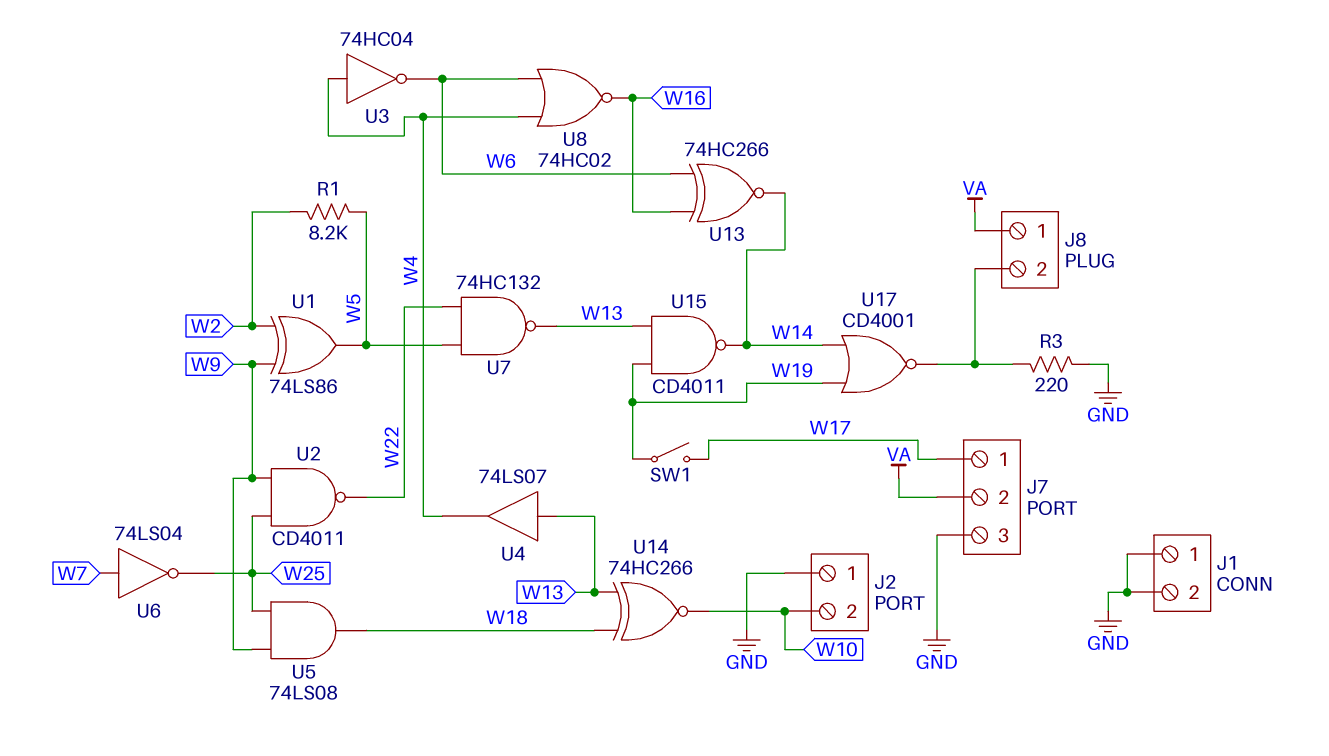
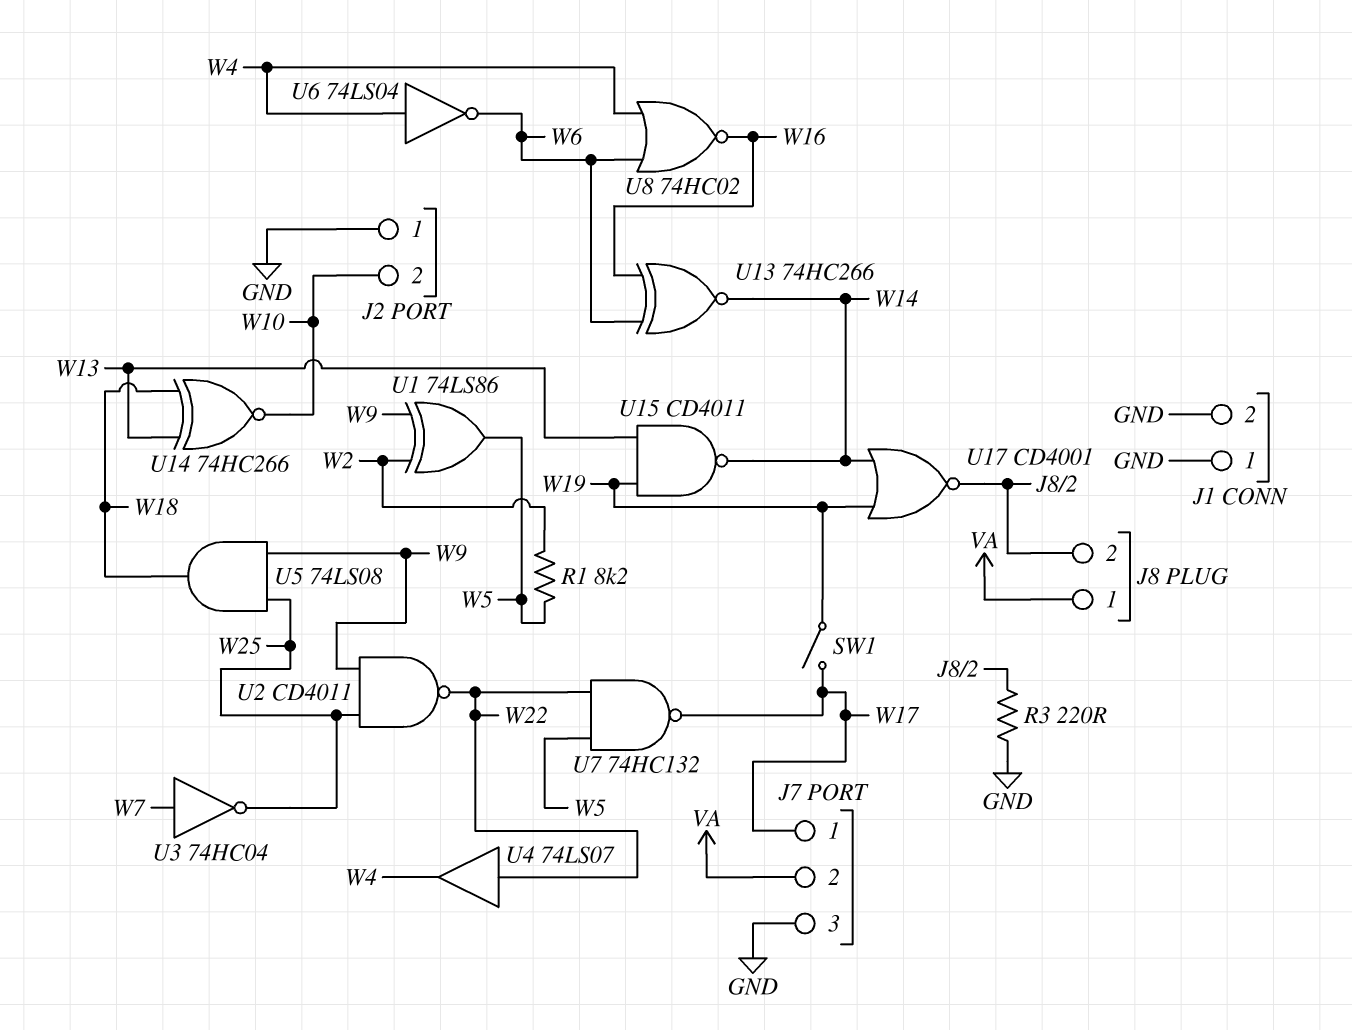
U3: NOT 74HC04 (in W4, out W6) -> NOT 74HC04 (in W7, out W25)
U4: buffer 74LS07 (in W13, out W4) -> buffer 74LS07 (in W22, out W4)
U6: NOT 74LS04 (in W7, out W25) -> NOT 74LS04 (in W4, out W6)
U7: NAND 74HC132 (in W5, in W22, out W13) -> NAND 74HC132 (in W5, in W22, out W17)

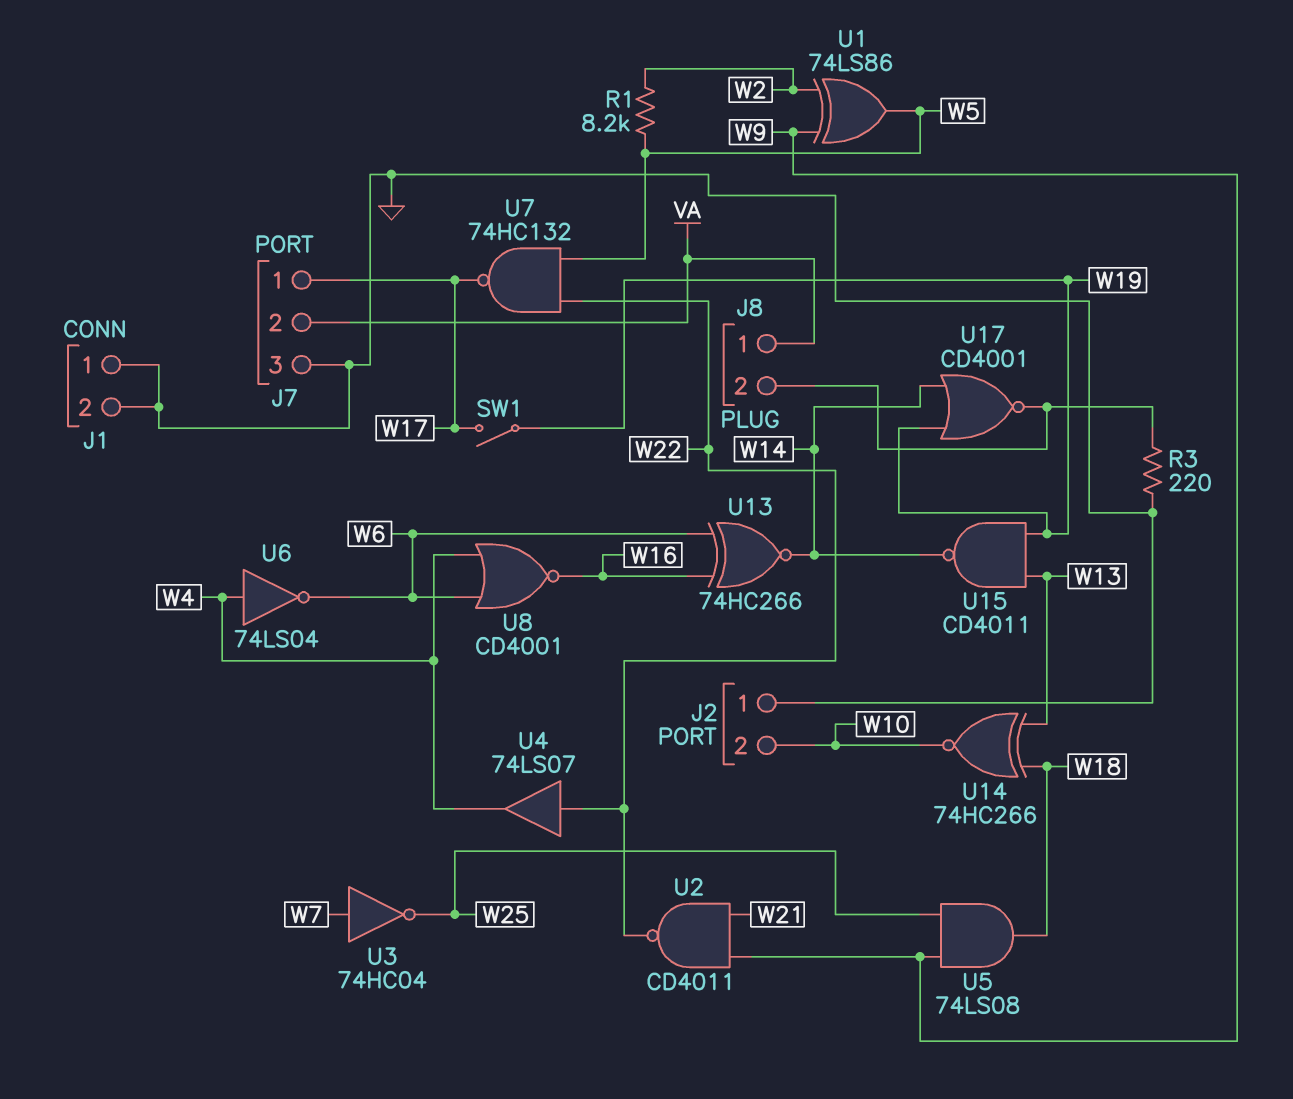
U2: NAND CD4011 (in W9, in W25, out W22) -> NAND CD4011 (in W9, in W21, out W22)
U8: NOR 74HC02 (in W4, in W6, out W16) -> NOR CD4001 (in W4, in W6, out W16)

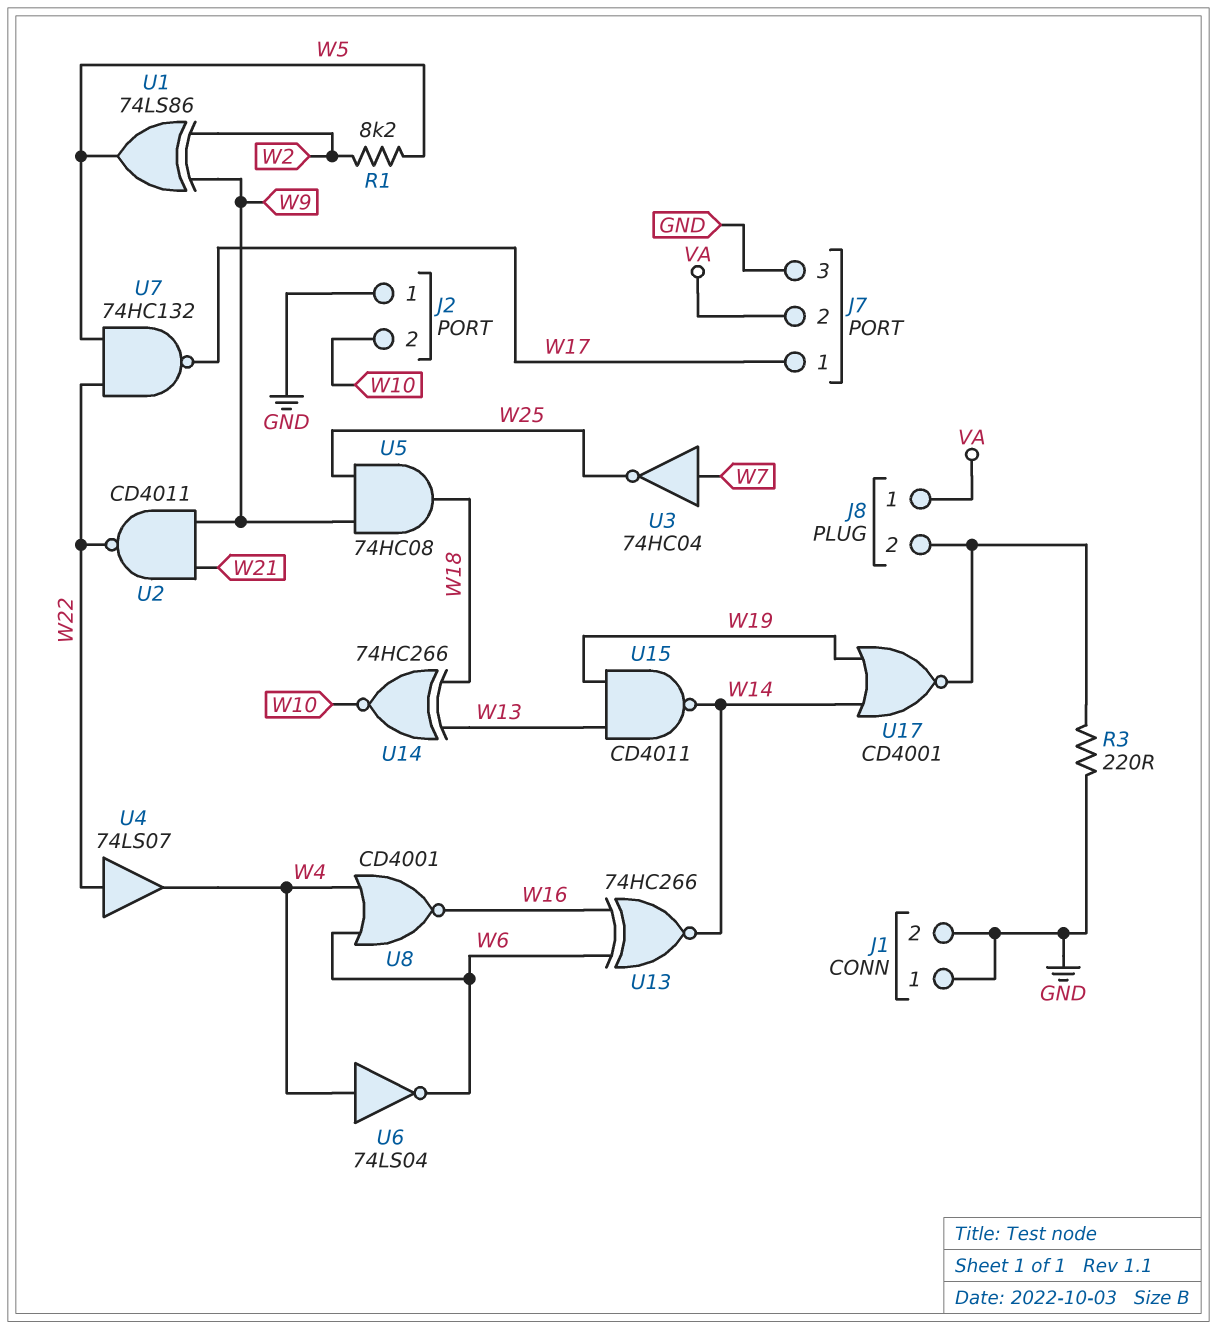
SW1: switch (W17, W19) -> none
U5: AND 74LS08 (in W9, in W25, out W18) -> AND 74HC08 (in W9, in W25, out W18)

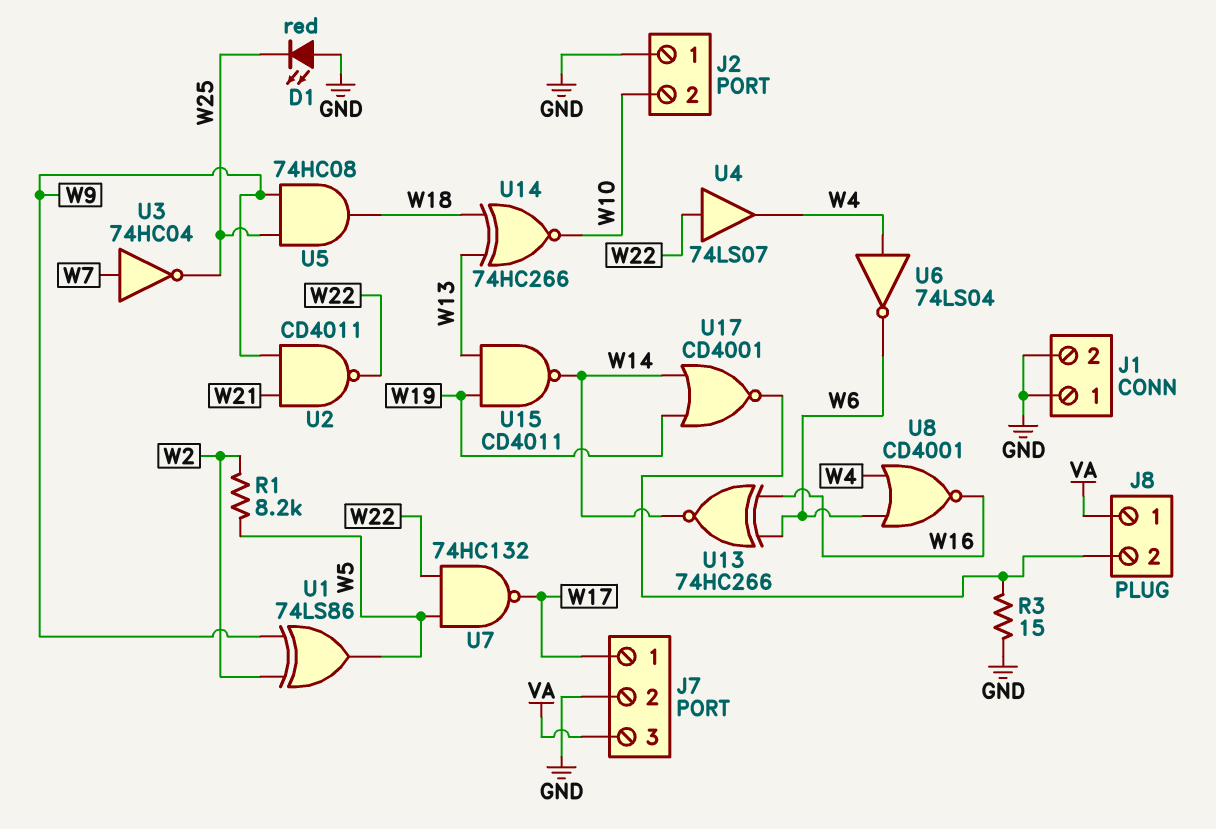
D1: none -> LED red (A GND, K W25)
J7 pin 2: VA -> GND
J7 pin 3: GND -> VA
R3: 220 (GND, J8/2) -> 15 (GND, J8/2)

